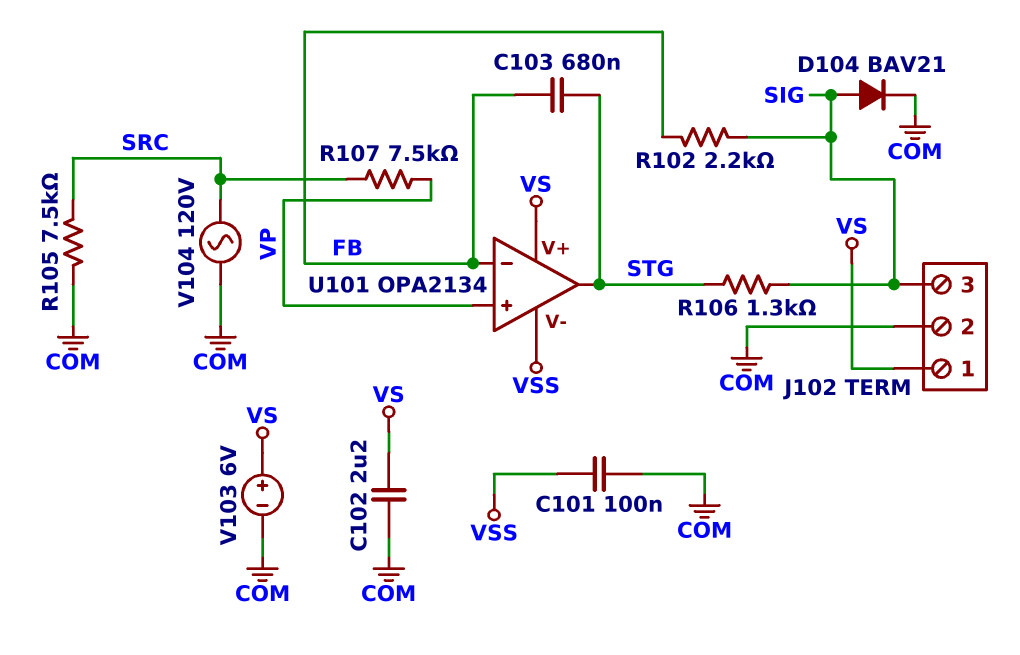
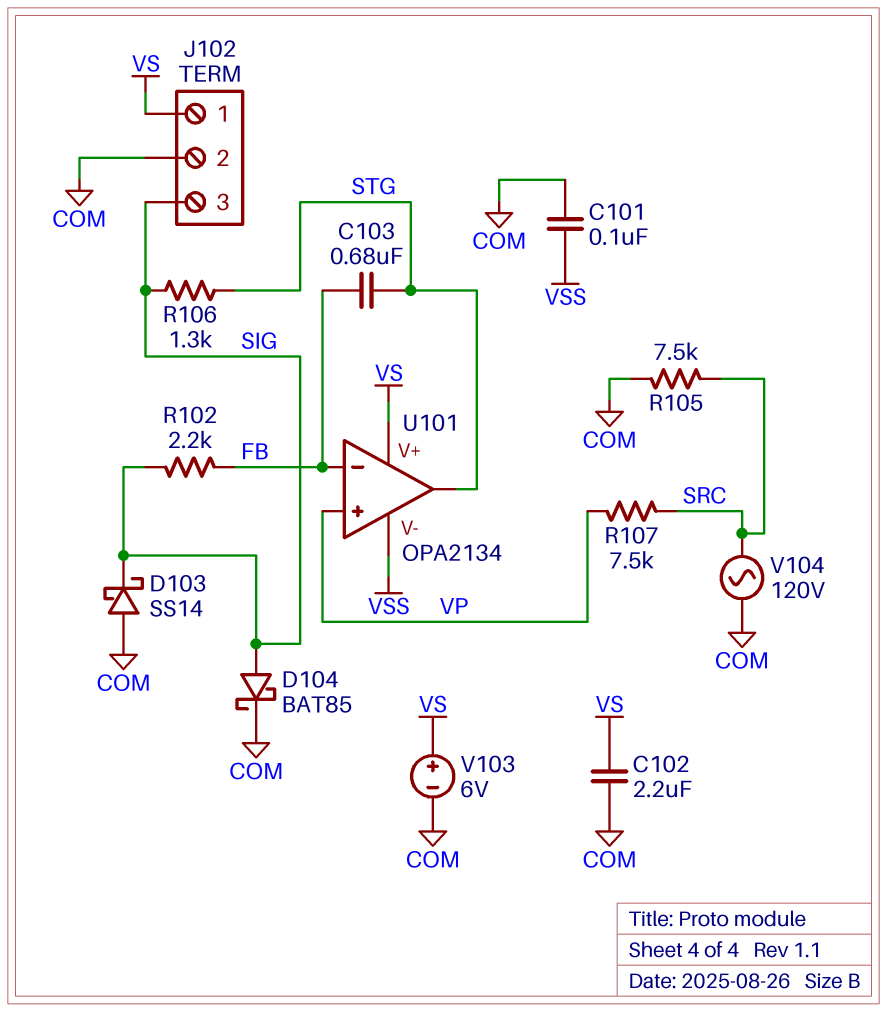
D103: none -> schottky SS14 (A COM, K SIG)
D104: diode BAV21 (A SIG, K COM) -> schottky BAT85 (A SIG, K COM)

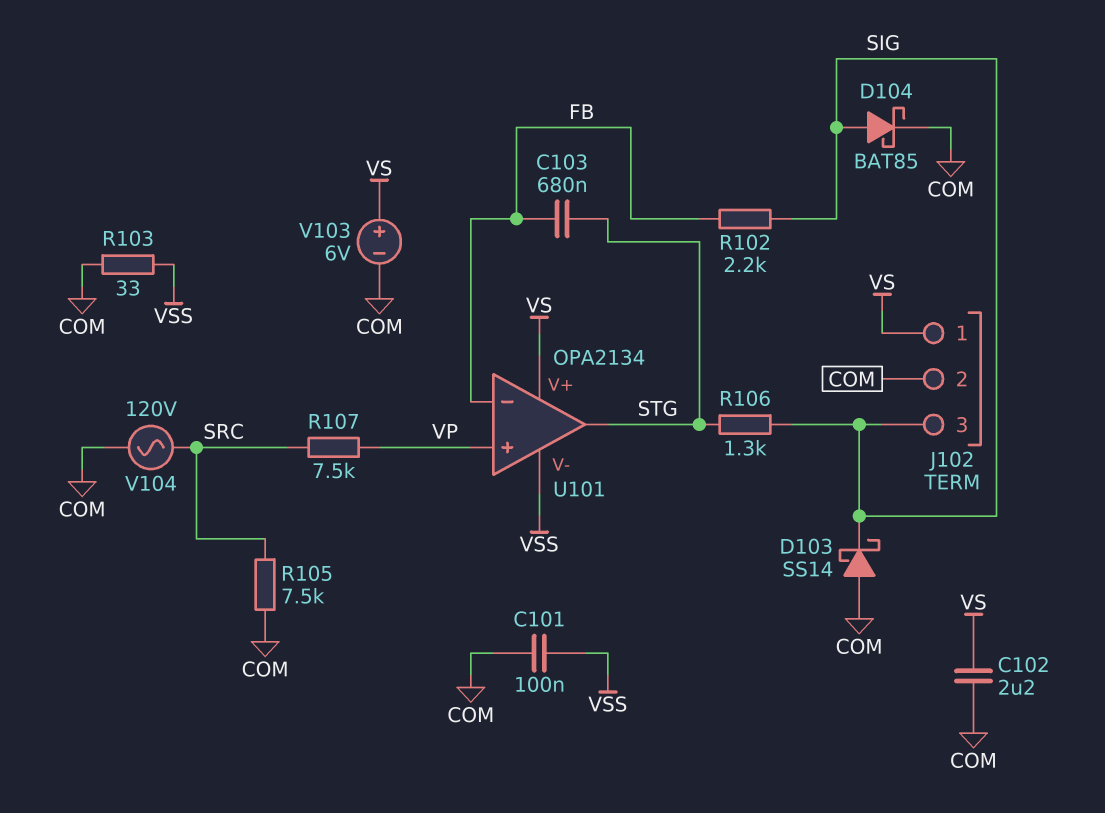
R103: none -> 33 (COM, VSS)

